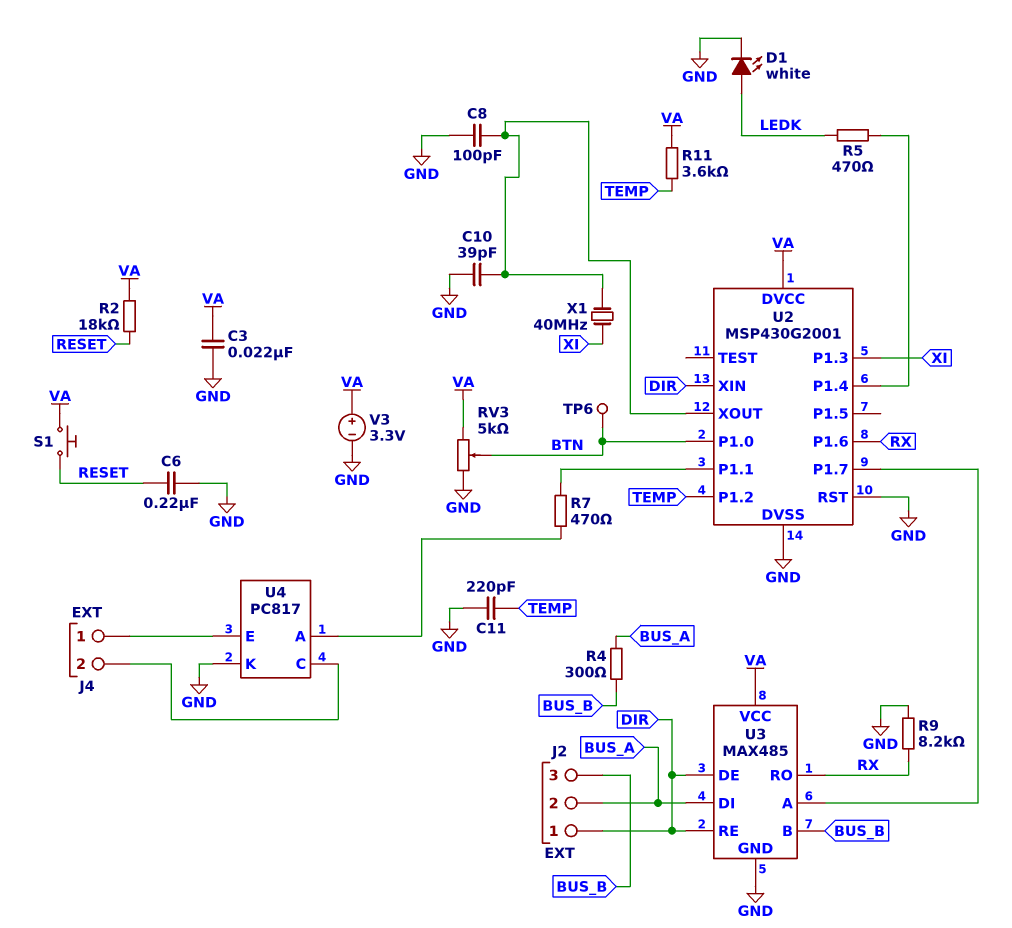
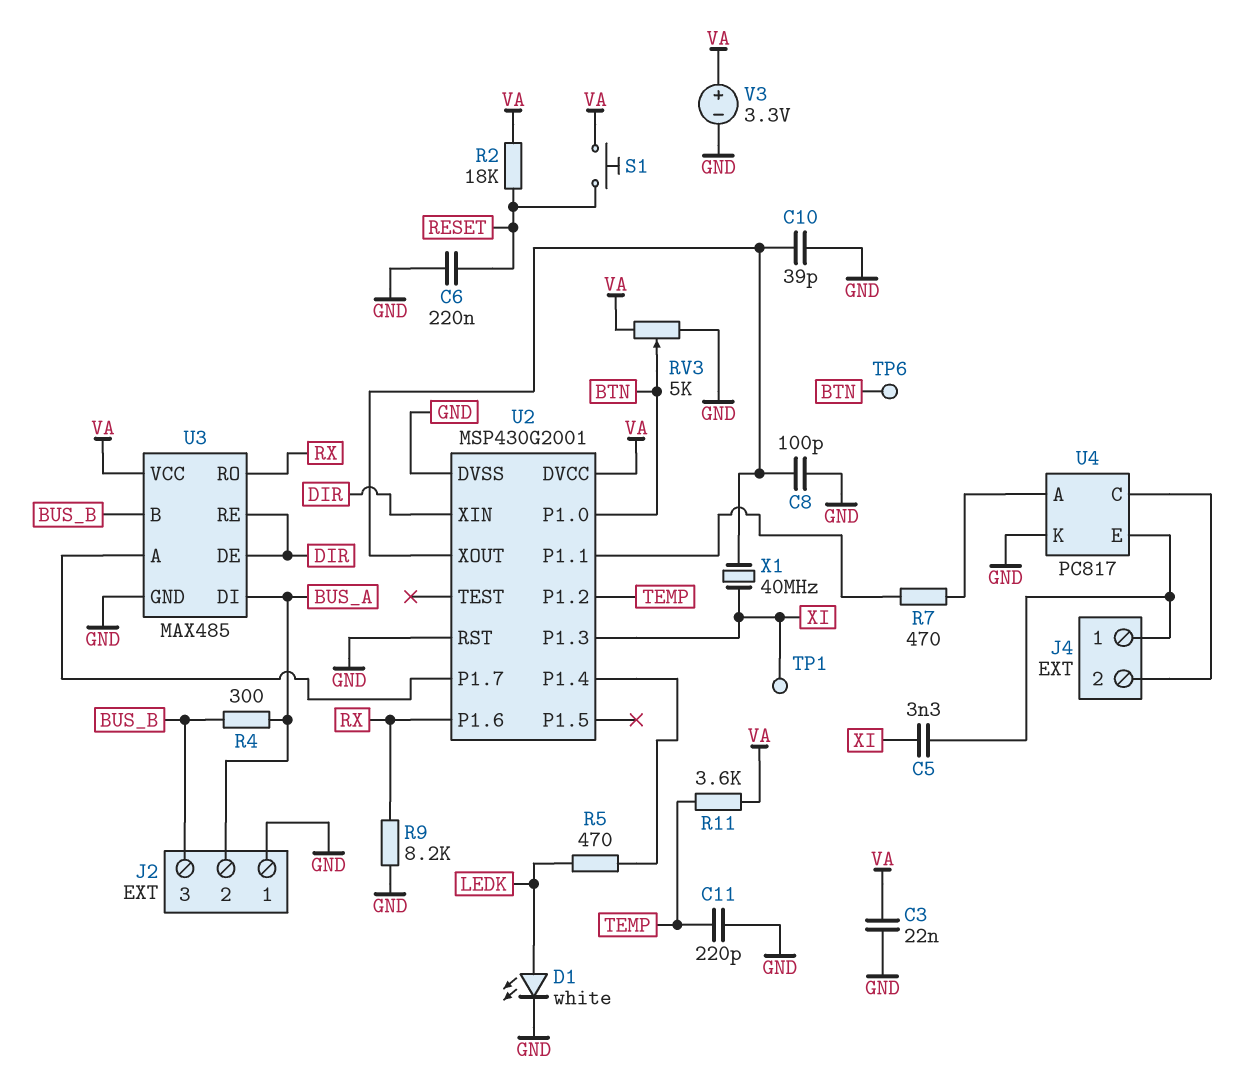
C5: none -> 3.3nF (J4/1, XI)
J2 pin 1: DIR -> GND
TP1: none -> test point (XI)

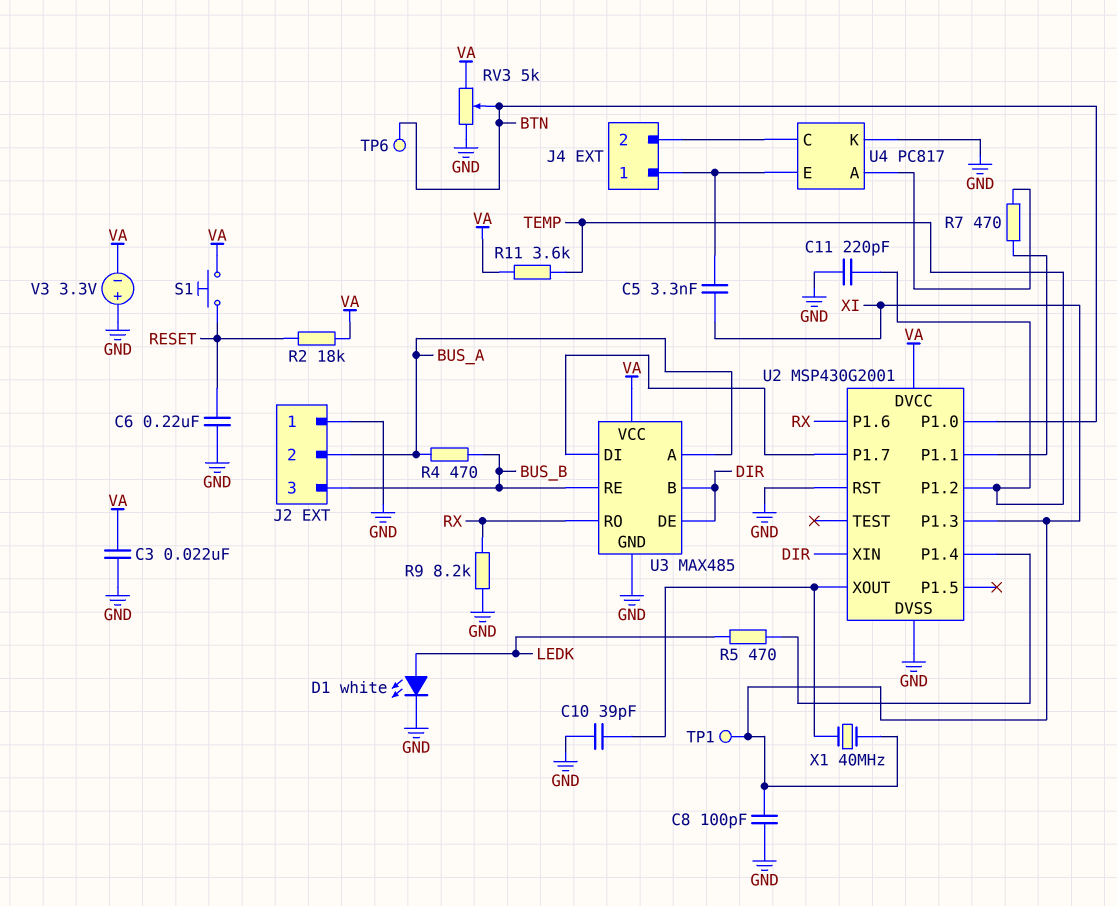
C8: 100pF (GND, U2/XOUT) -> 100pF (GND, XI)
R4: 300 (BUS_A, BUS_B) -> 470 (BUS_A, BUS_B)
U3 pin A: U2/P1.7 -> BUS_A
U3 pin B: BUS_B -> DIR
U3 pin DI: BUS_A -> U2/P1.7
U3 pin RE: DIR -> BUS_B
V3: 3.3V (plus VA, minus GND) -> 3.3V (plus GND, minus VA)

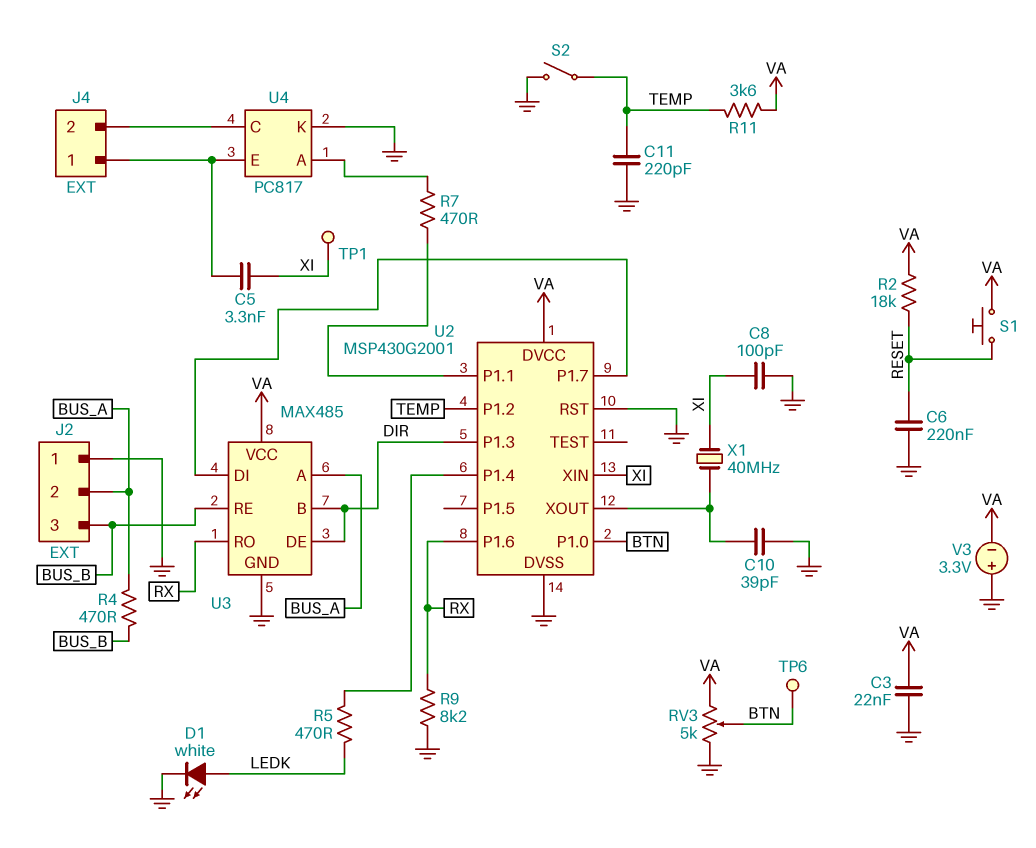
S2: none -> switch (GND, TEMP)
U2 pin P1.3: XI -> DIR
U2 pin XIN: DIR -> XI

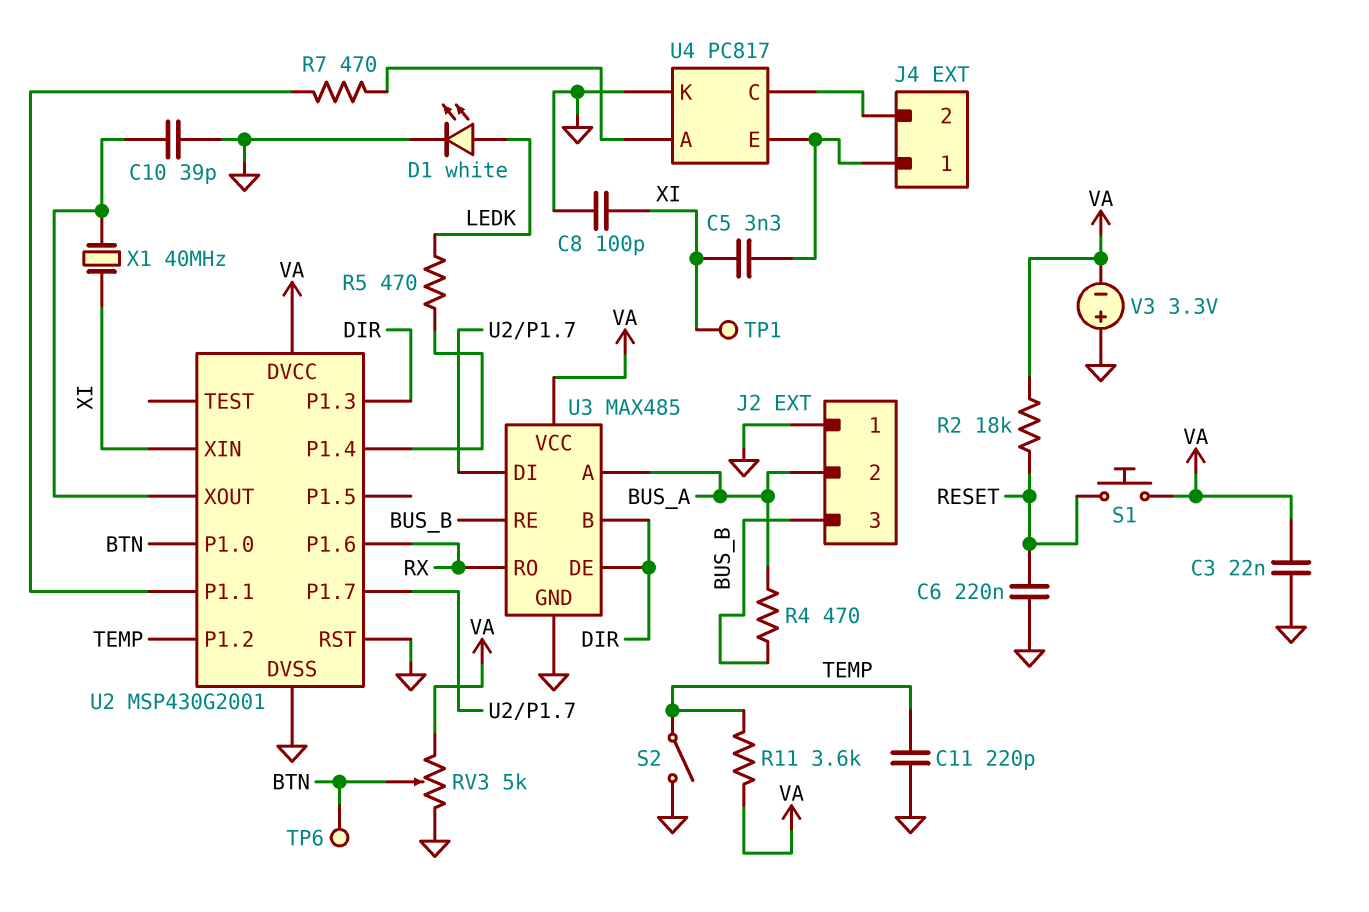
R9: 8.2k (GND, RX) -> none

